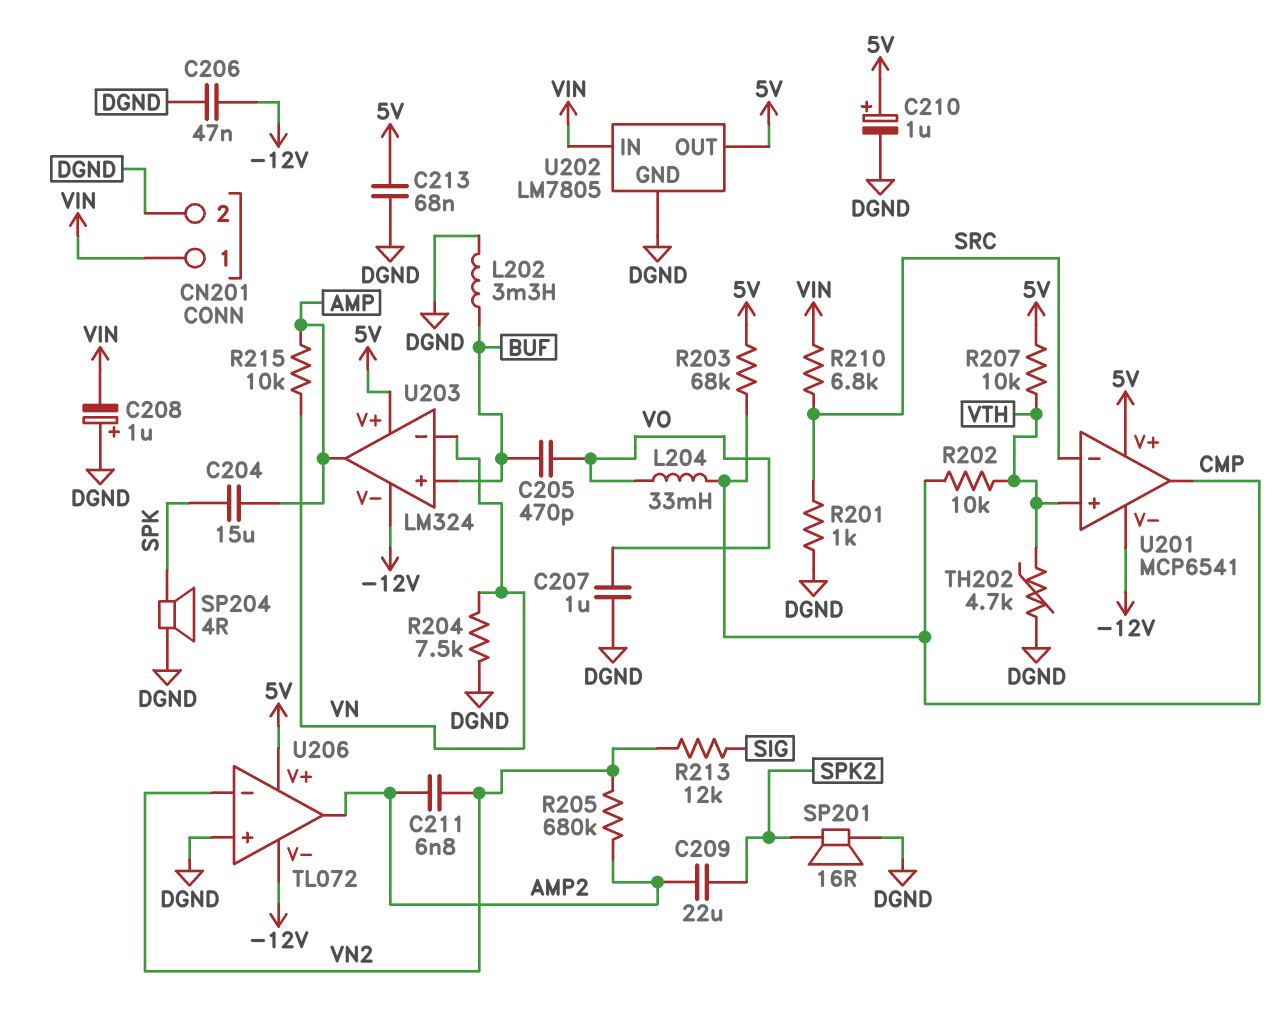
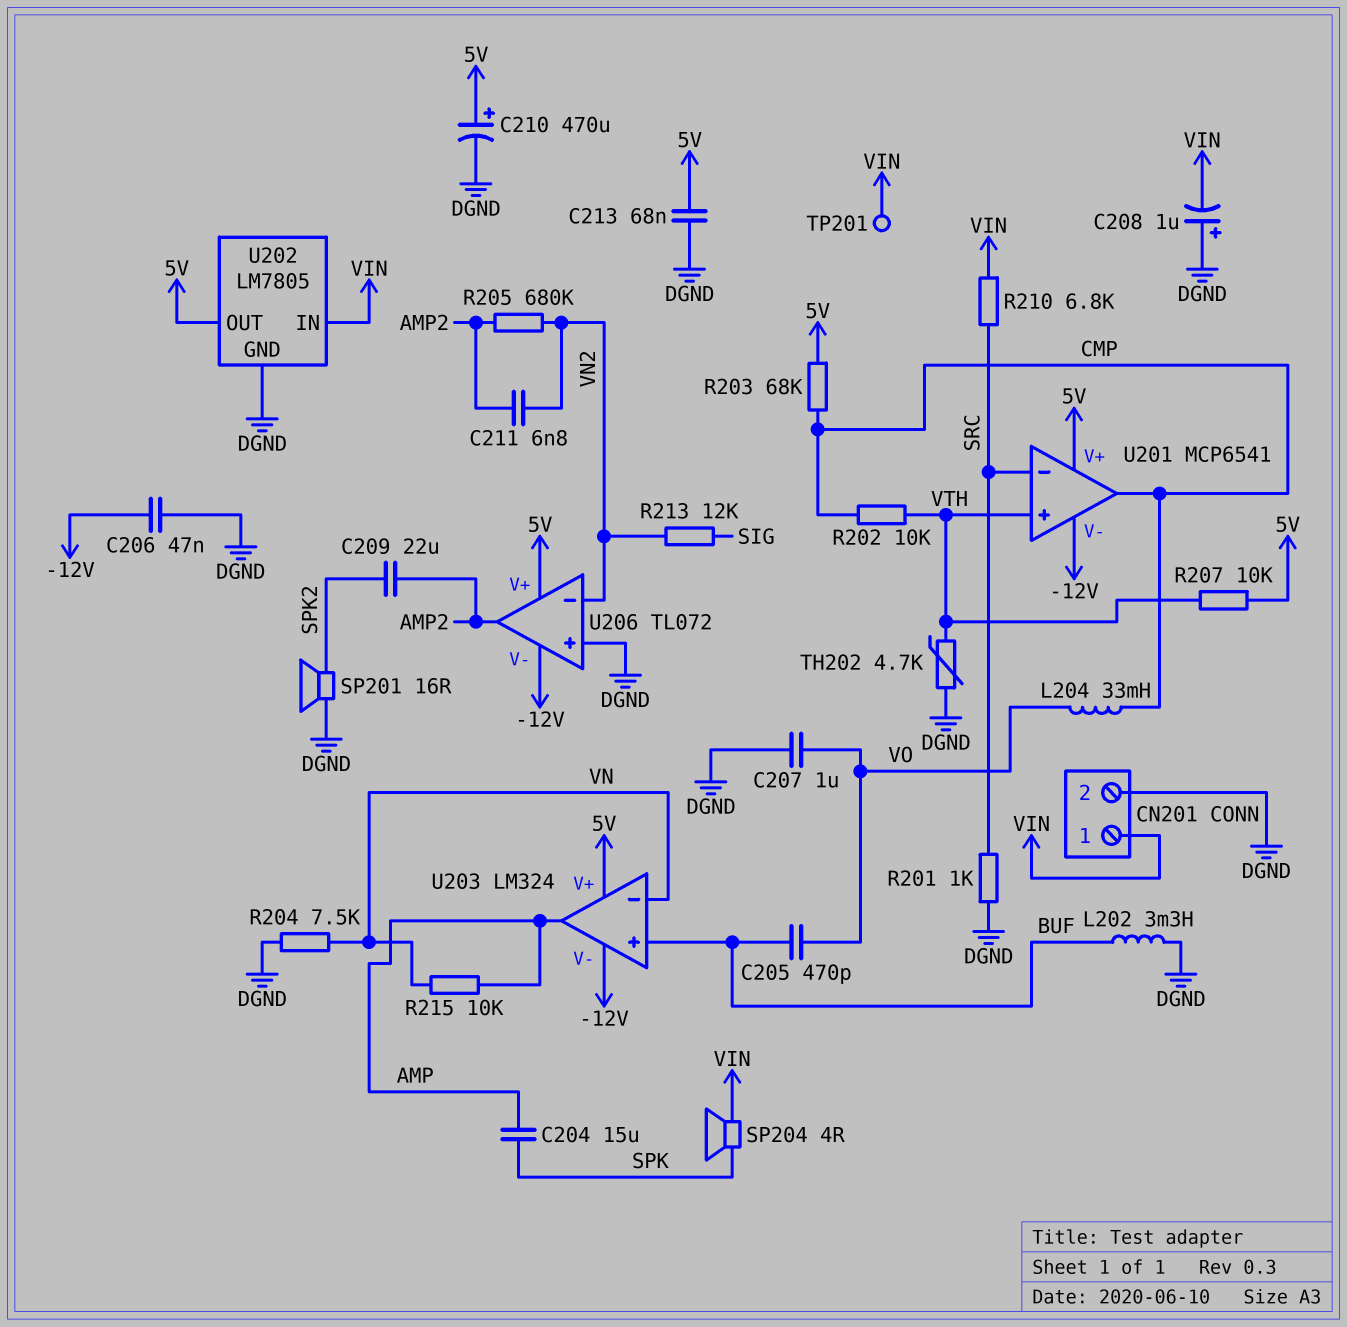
C210: 1uF (plus 5V, minus DGND) -> 470uF (plus 5V, minus DGND)
SP204: speaker 4R (DGND, SPK) -> speaker 4R (SPK, VIN)
TP201: none -> test point (VIN)

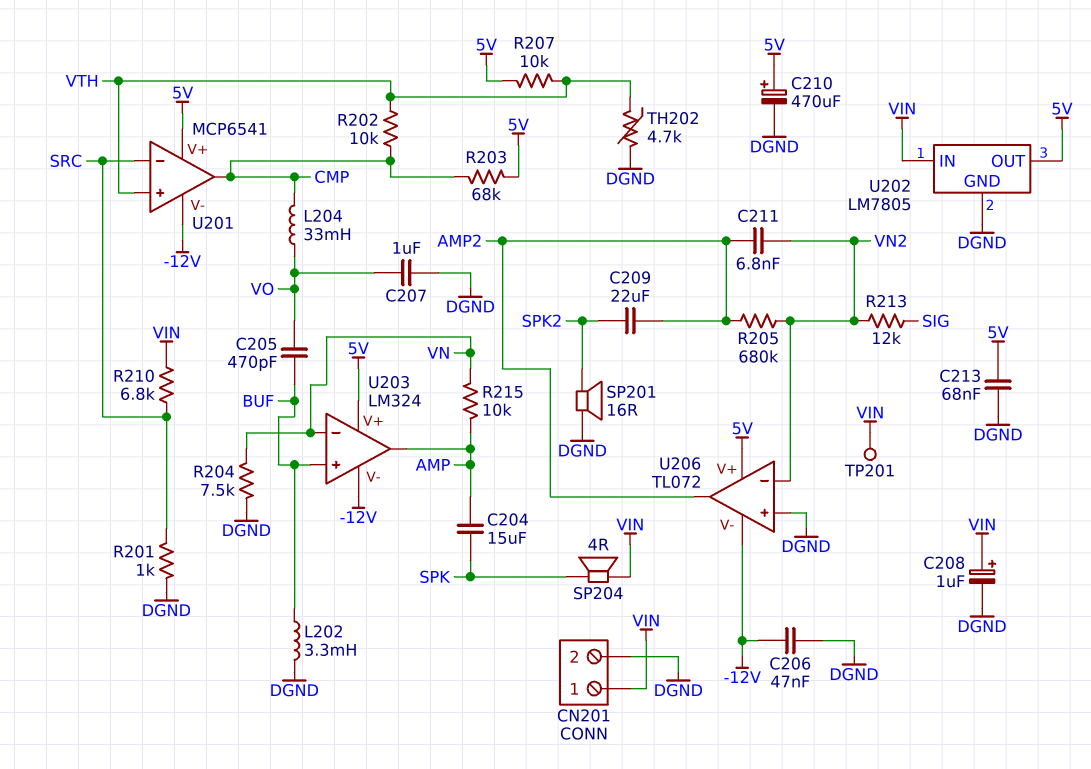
C208: 1uF (plus DGND, minus VIN) -> 1uF (plus VIN, minus DGND)

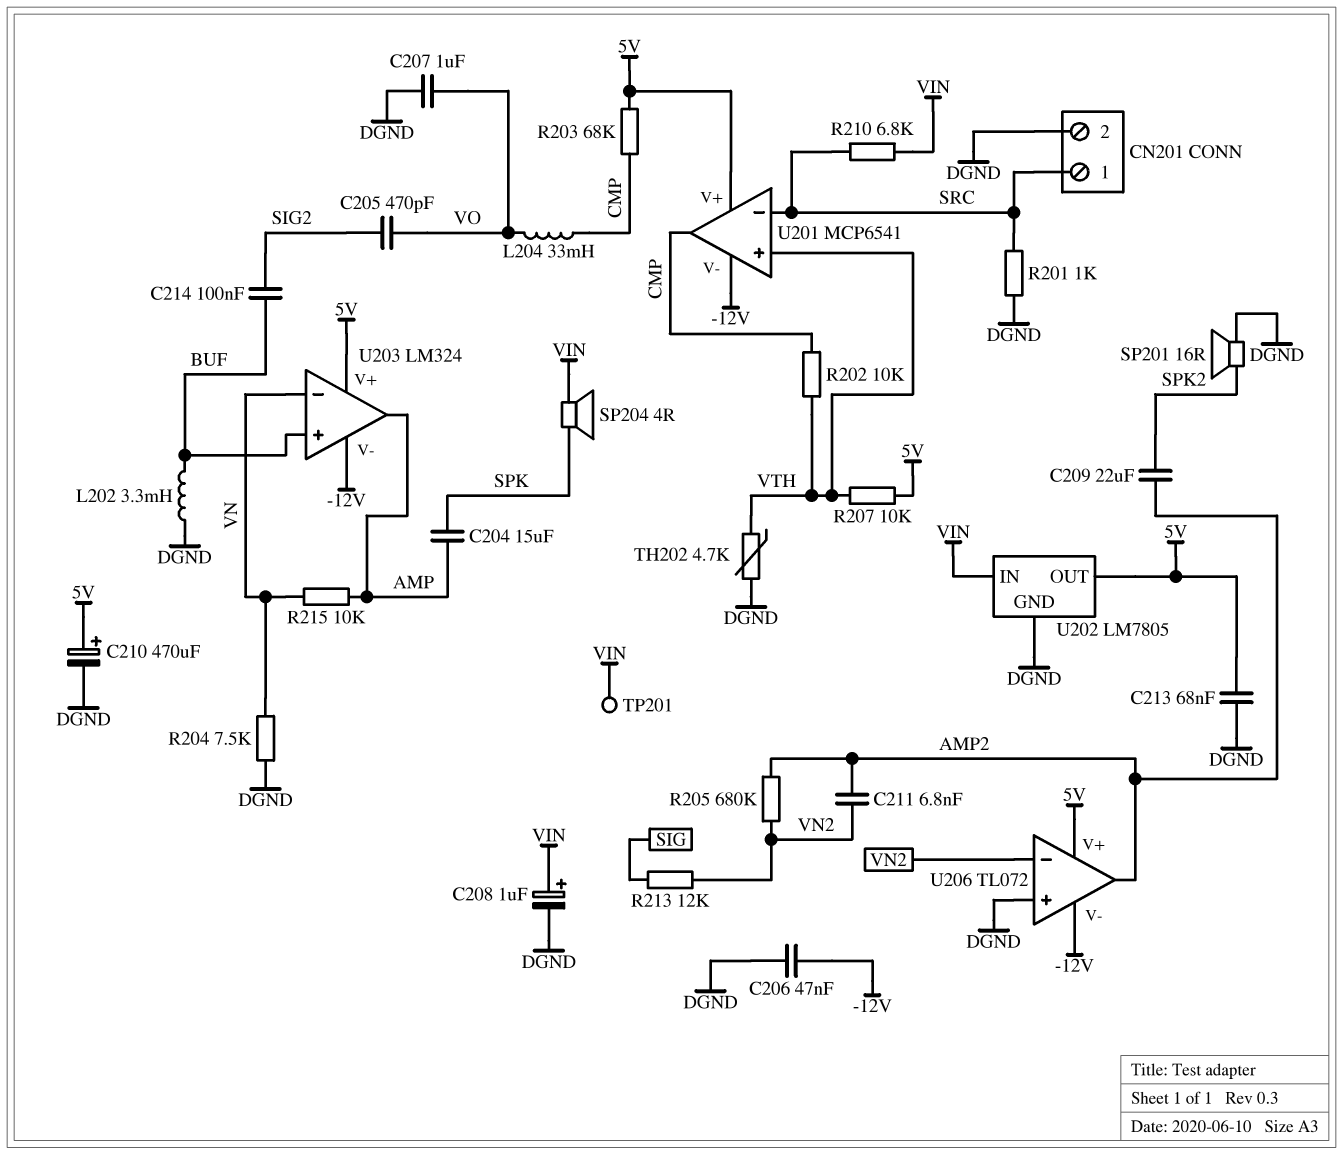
C205: 470pF (BUF, VO) -> 470pF (SIG2, VO)
C214: none -> 100nF (BUF, SIG2)
CN201 pin 1: VIN -> SRC

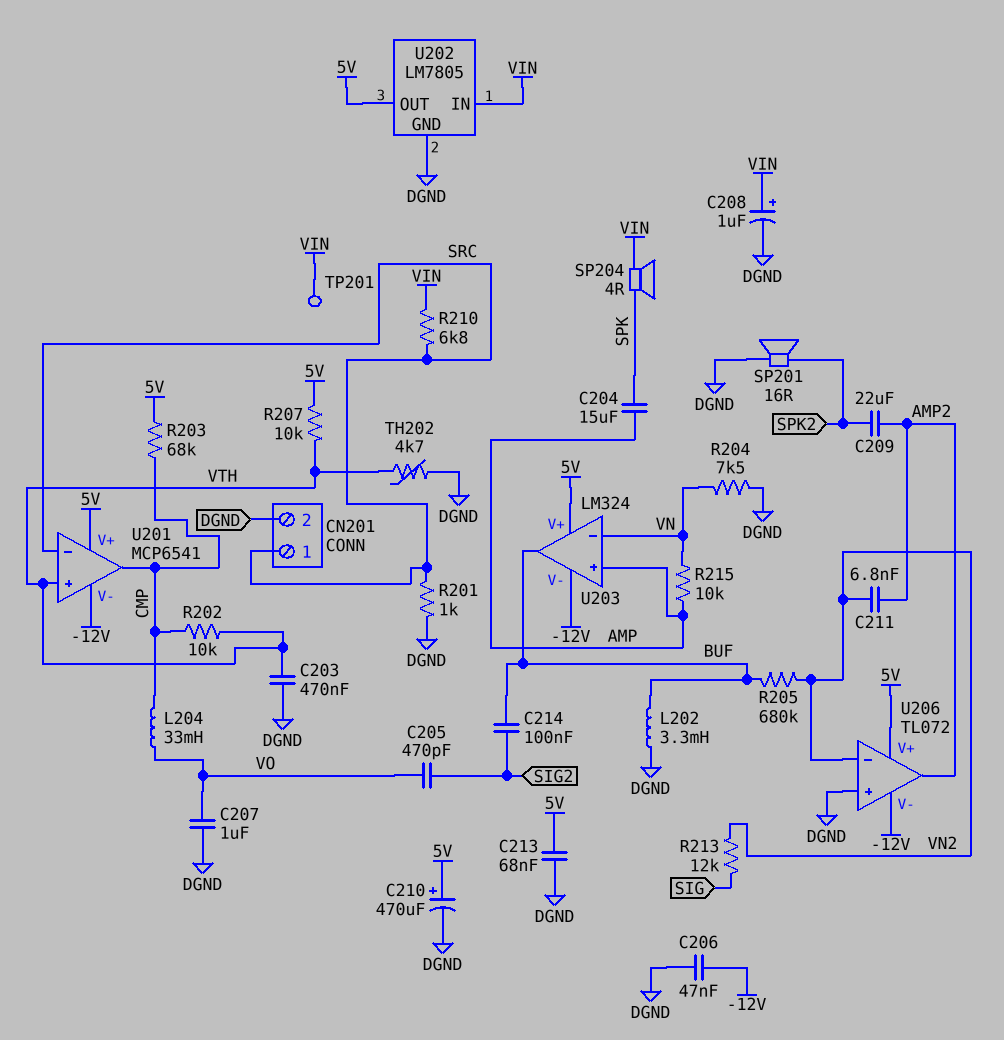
C203: none -> 470nF (DGND, VTH)
R205: 680k (AMP2, VN2) -> 680k (BUF, VN2)
U203 pin in+: BUF -> AMP
U203 pin out: AMP -> BUF

